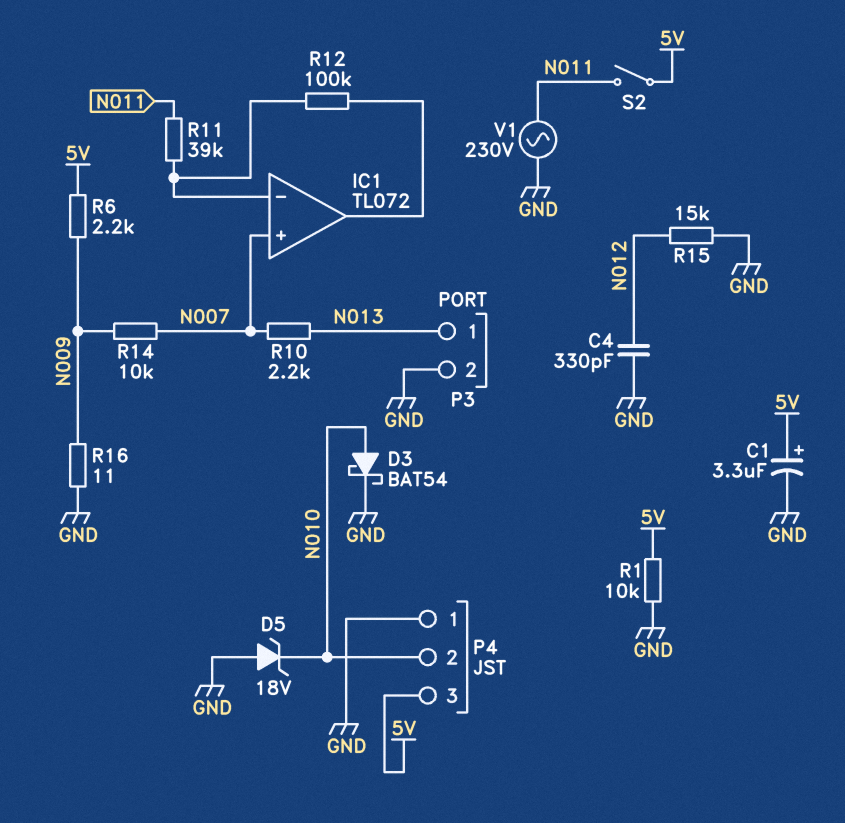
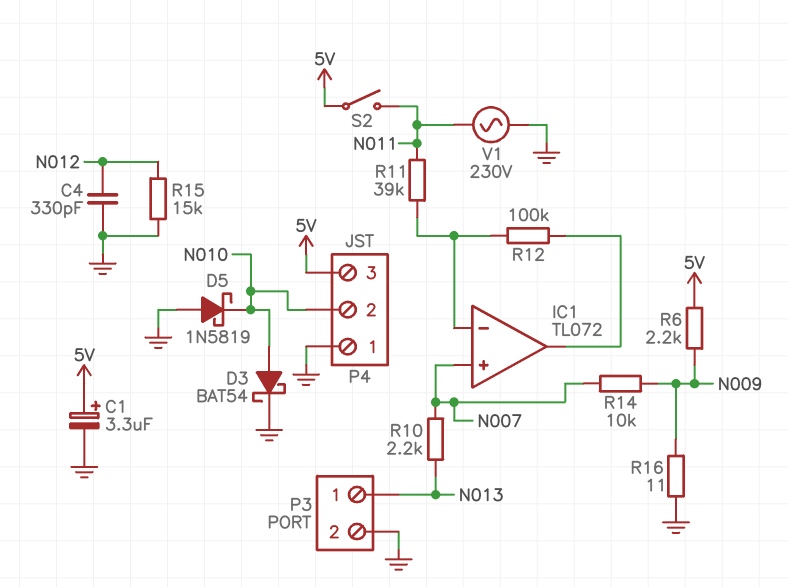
D5: zener 18V (A GND, K N010) -> schottky 1N5819 (A GND, K N010)
R1: 10k (5V, GND) -> none

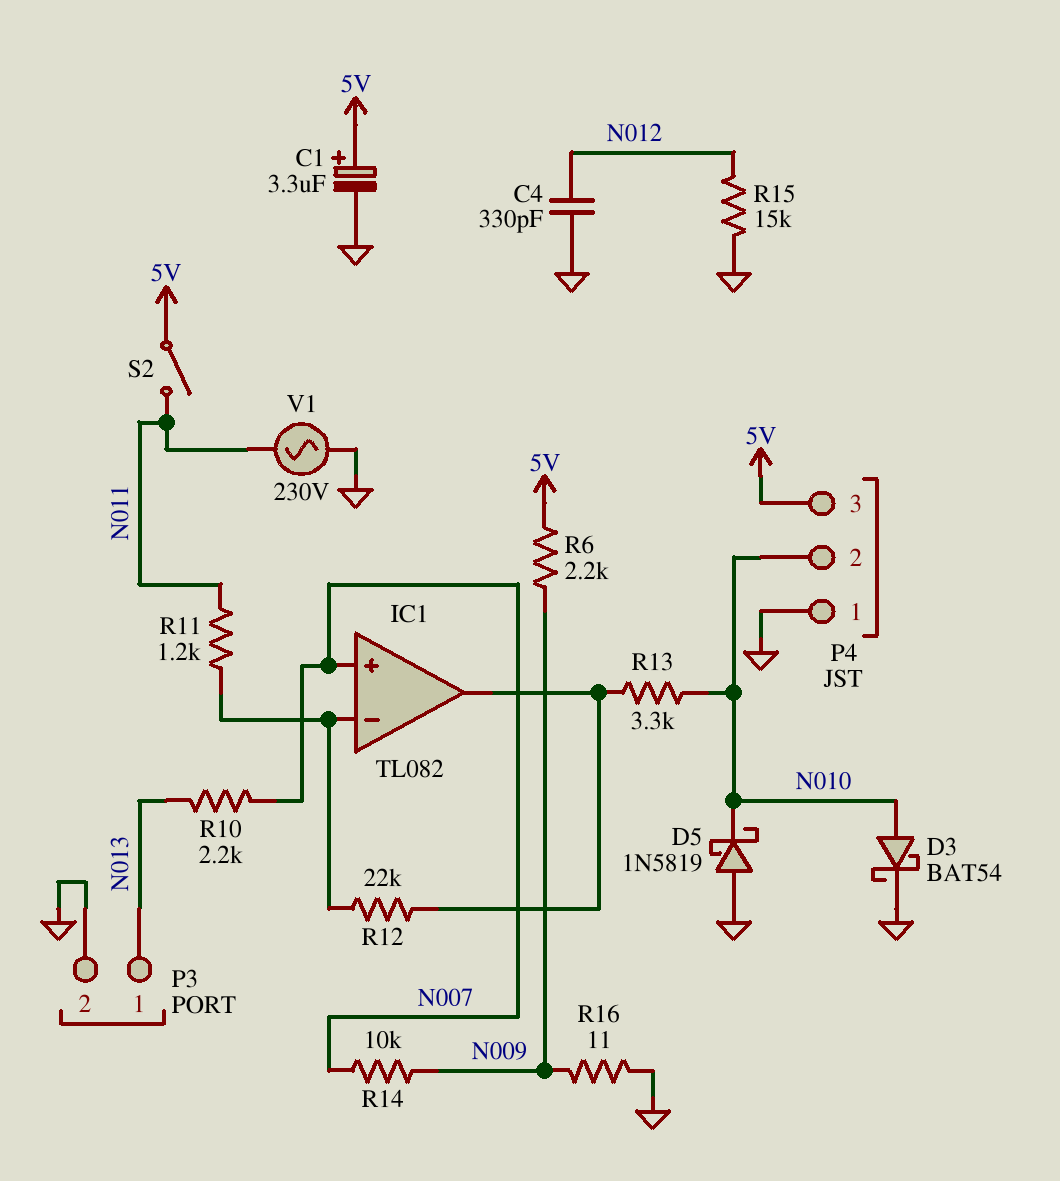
IC1: TL072 -> TL082
R11: 39k (IC1/in-, N011) -> 1.2k (IC1/in-, N011)
R12: 100k (IC1/in-, IC1/out) -> 22k (IC1/in-, IC1/out)
R13: none -> 3.3k (IC1/out, N010)

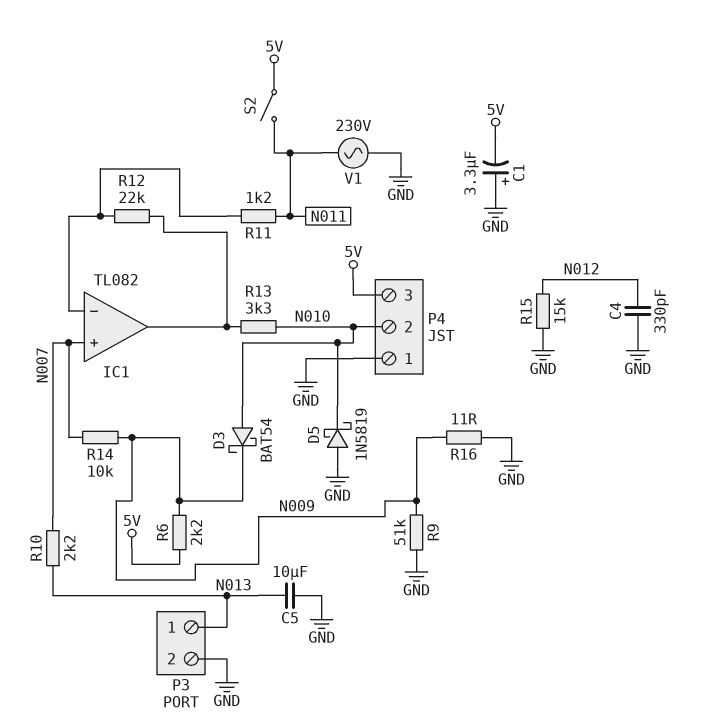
C1: 3.3uF (plus 5V, minus GND) -> 3.3uF (plus GND, minus 5V)
C5: none -> 10uF (GND, N013)
D3: schottky BAT54 (A N010, K GND) -> schottky BAT54 (A N010, K N009)
R9: none -> 51k (GND, N009)

